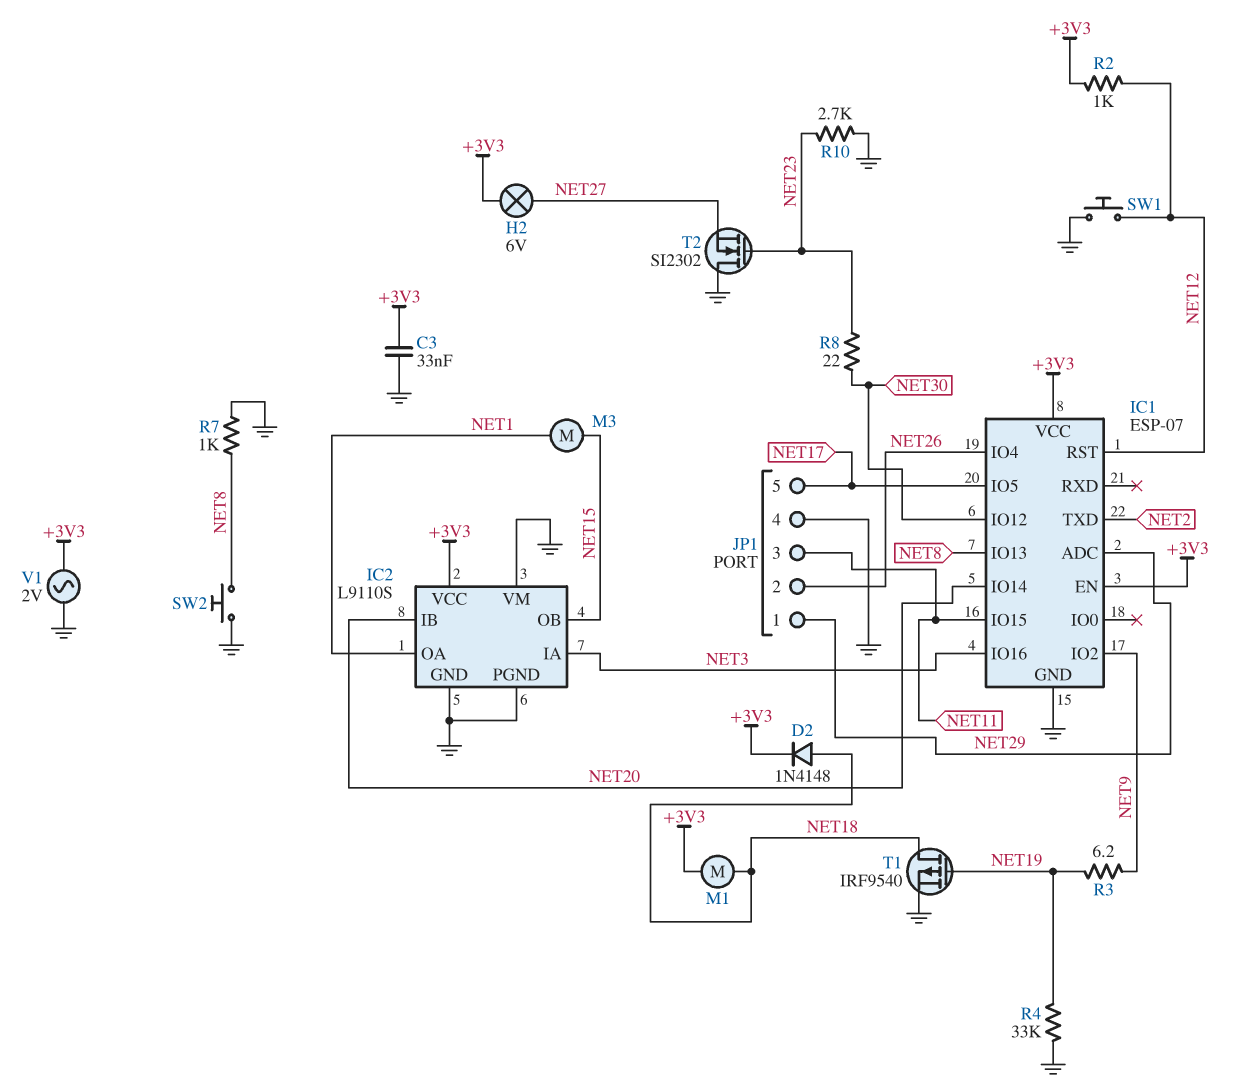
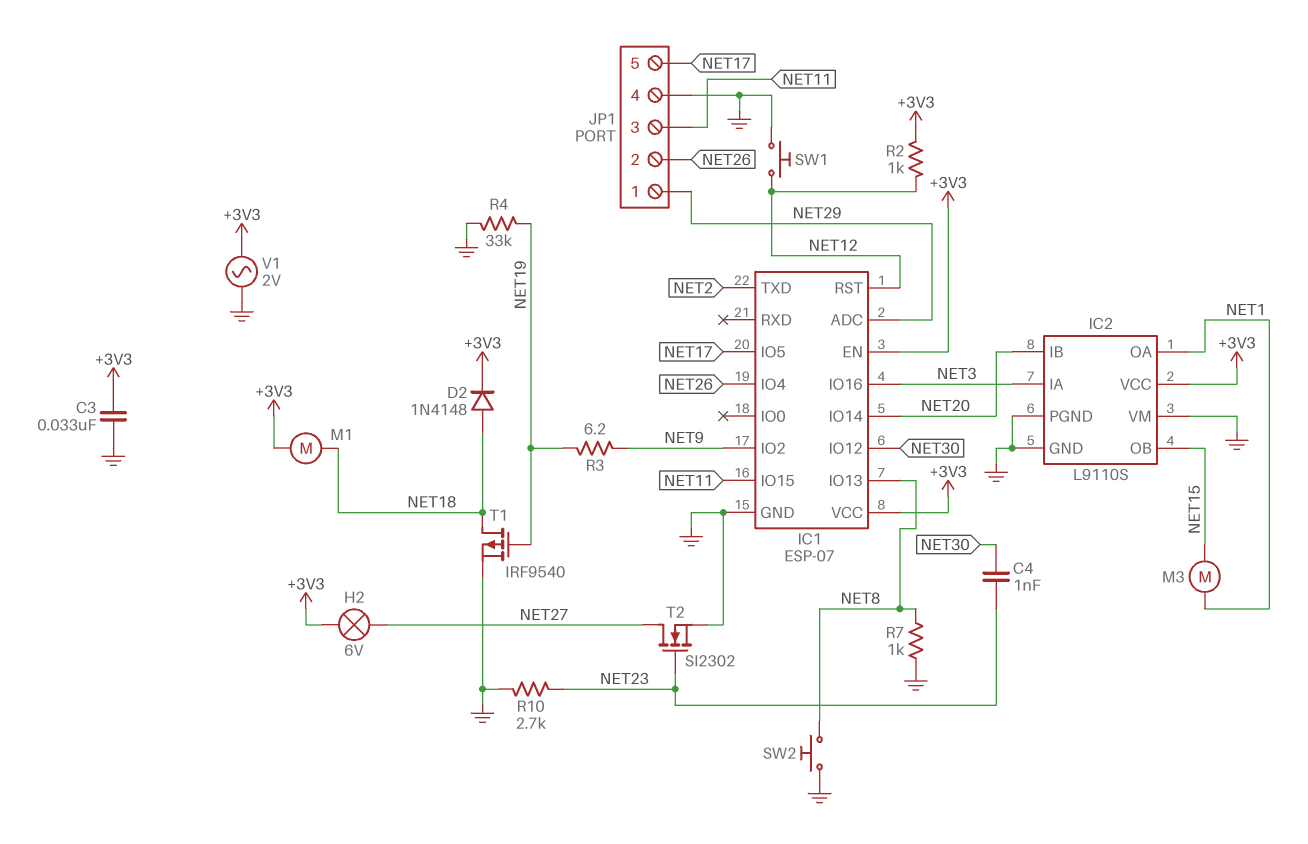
C4: none -> 1nF (NET23, NET30)
R8: 22 (NET23, NET30) -> none
T2: NMOS SI2302 (G NET23, D GND, S NET27) -> NMOS SI2302 (G NET23, D NET27, S GND)

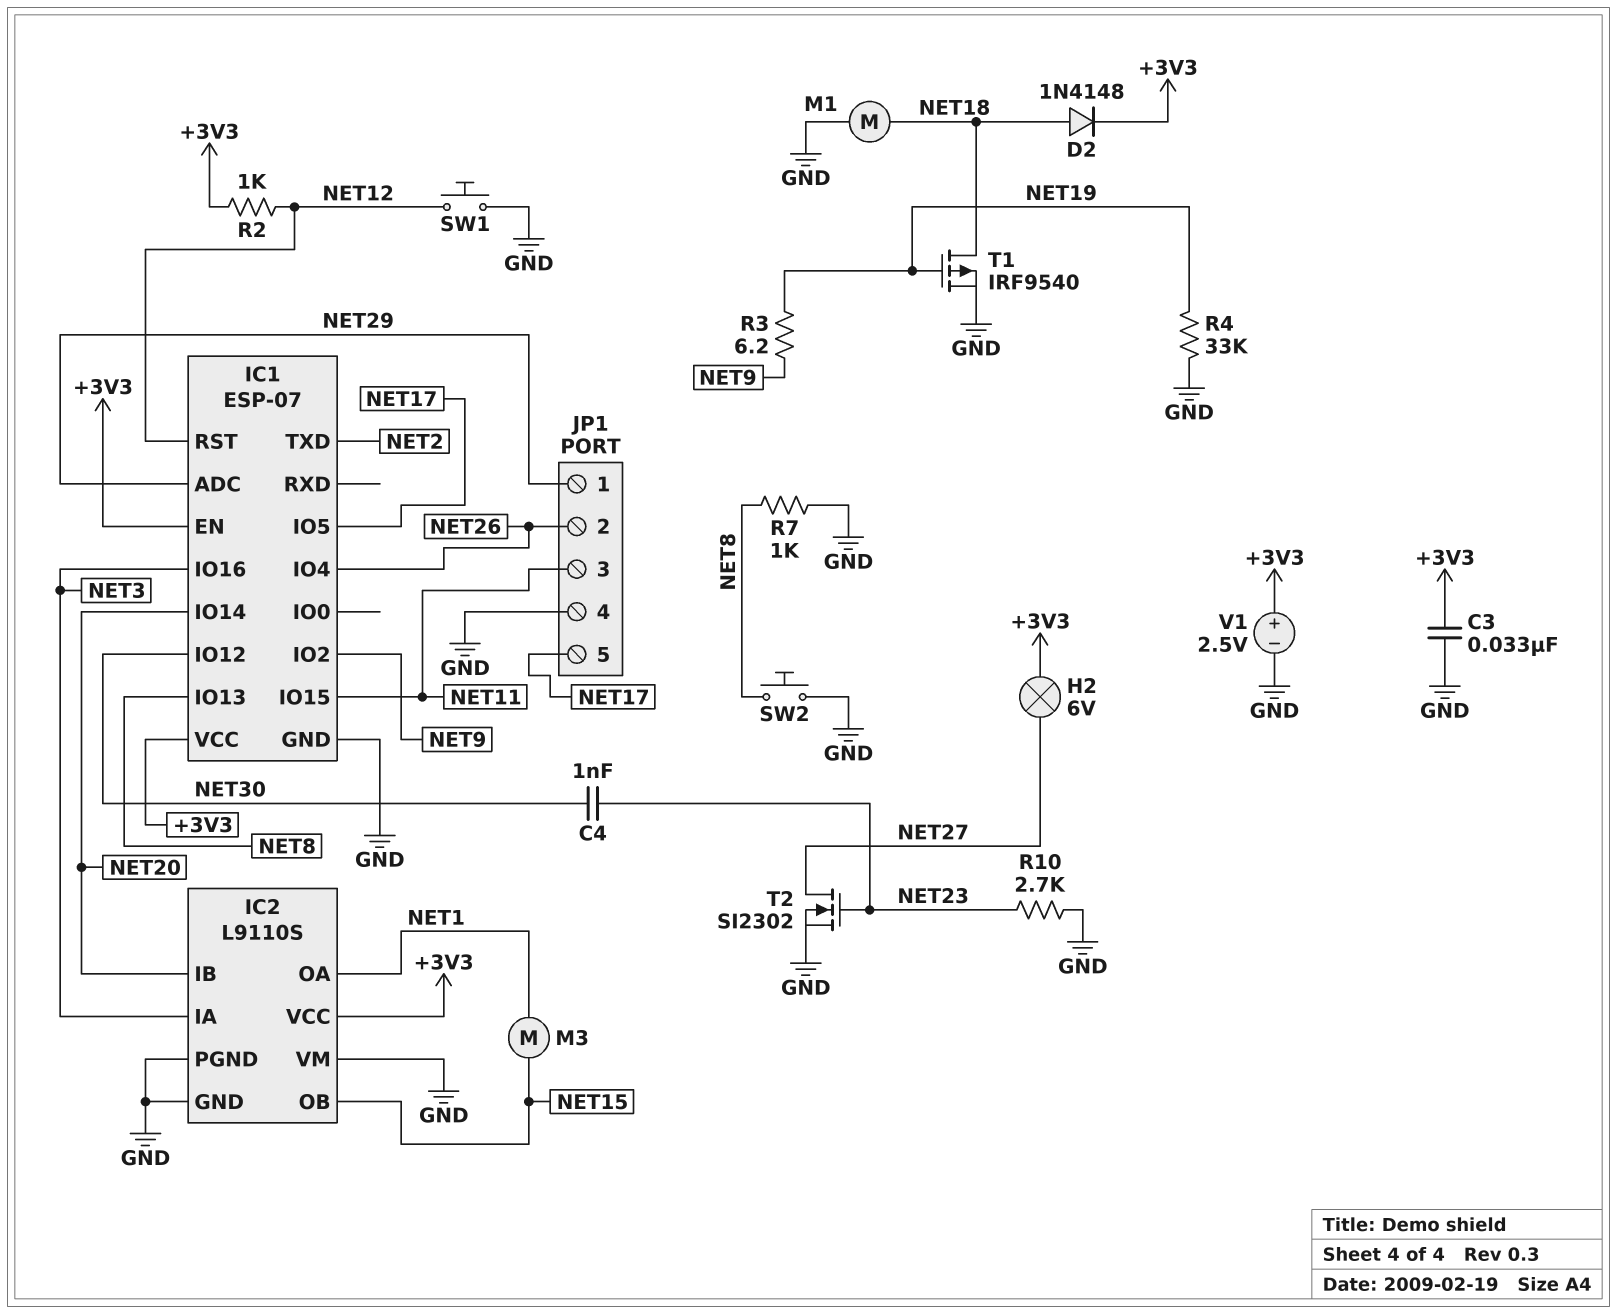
M1: motor (+3V3, NET18) -> motor (GND, NET18)
V1: AC 2V (+3V3, GND) -> 2.5V (plus +3V3, minus GND)

